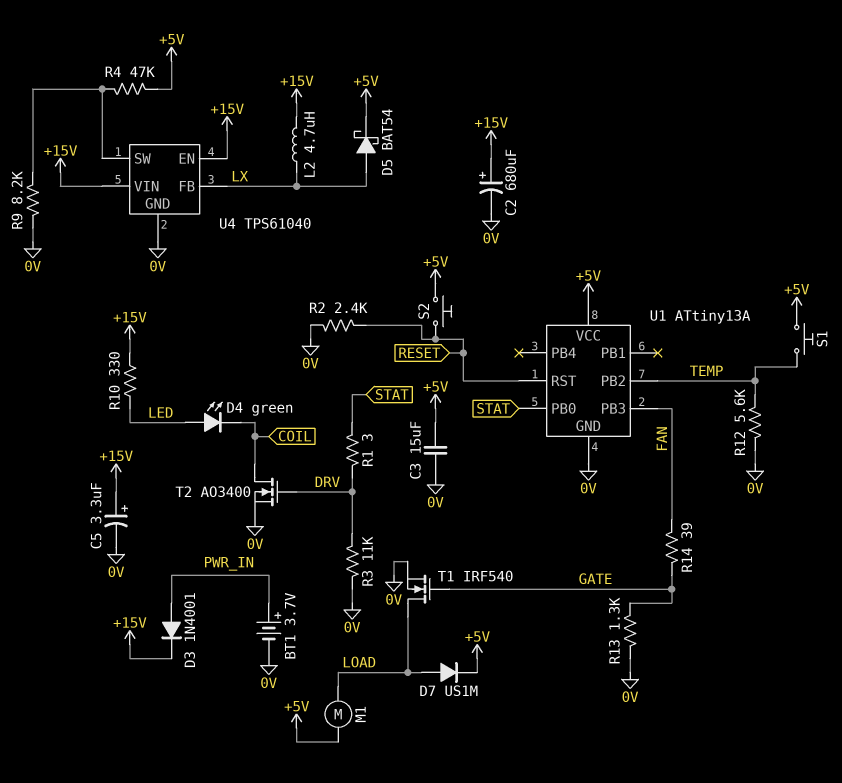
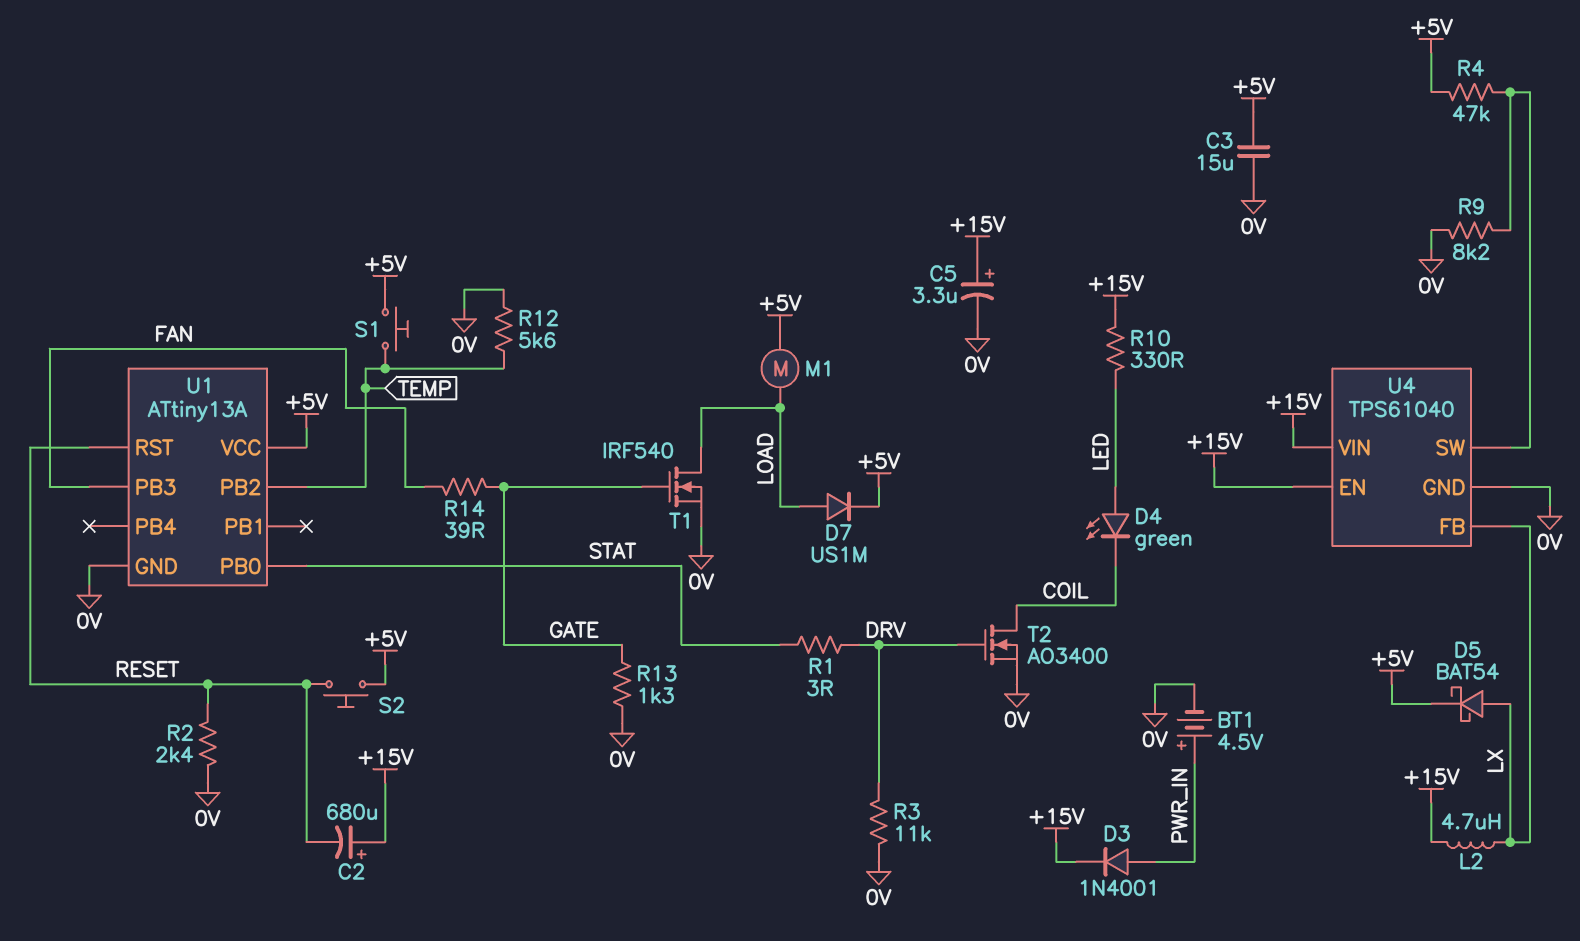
BT1: 3.7V (plus PWR_IN, minus 0V) -> 4.5V (plus PWR_IN, minus 0V)
C2: 680uF (plus +15V, minus 0V) -> 680uF (plus +15V, minus RESET)

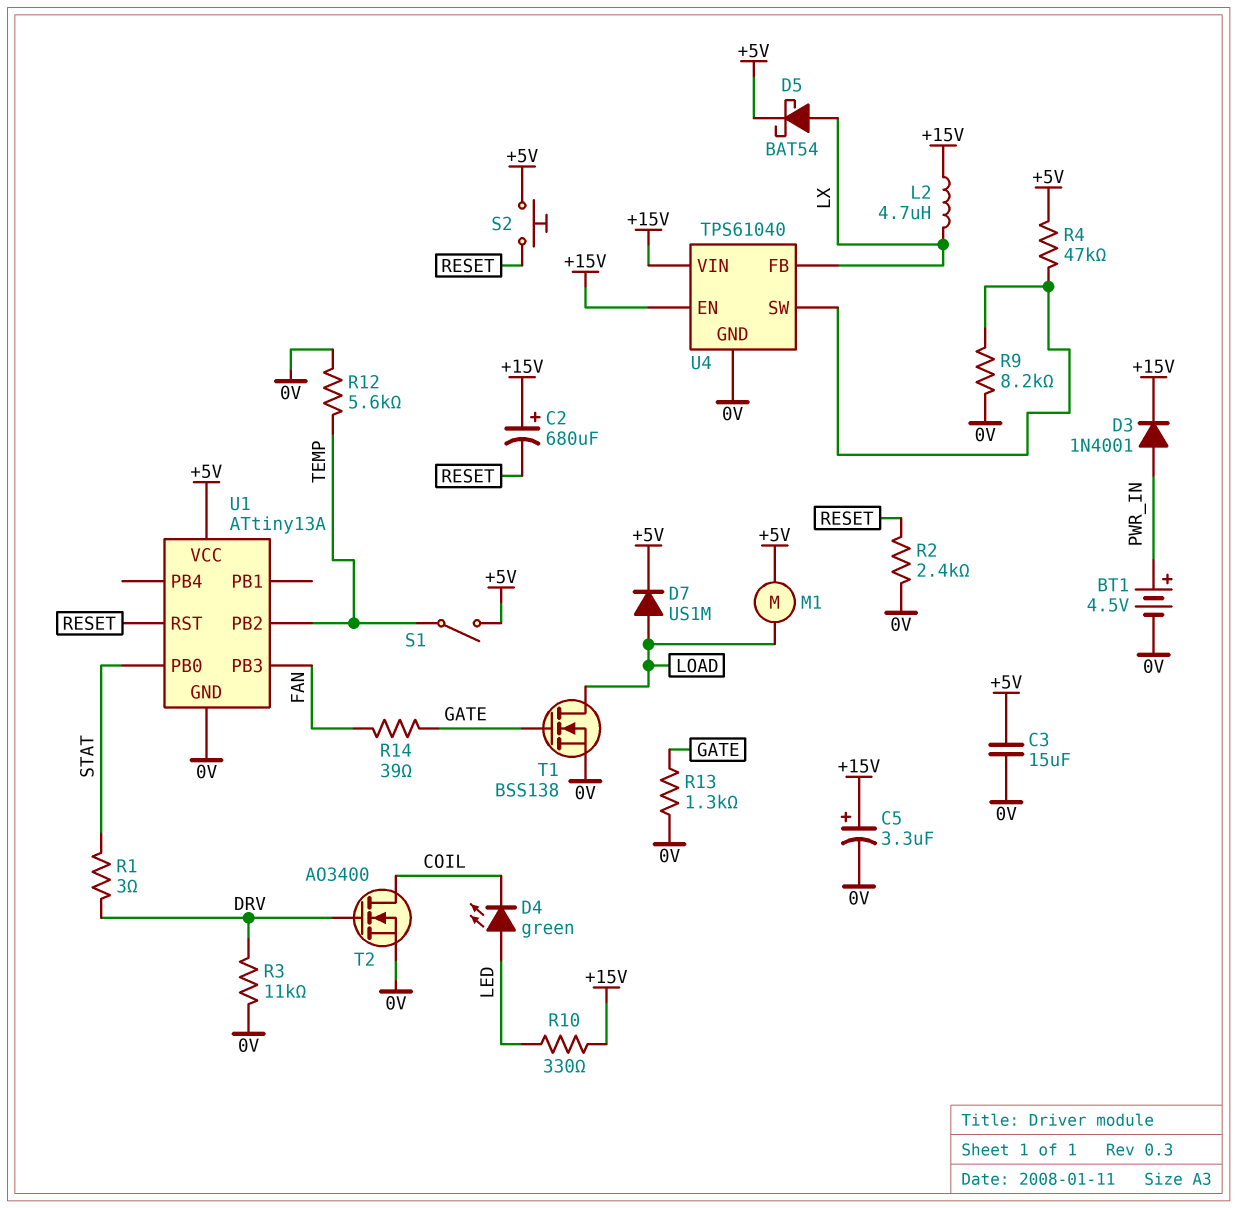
S1: button (+5V, TEMP) -> switch (+5V, TEMP)
T1: NMOS IRF540 (G GATE, D LOAD, S 0V) -> NMOS BSS138 (G GATE, D LOAD, S 0V)

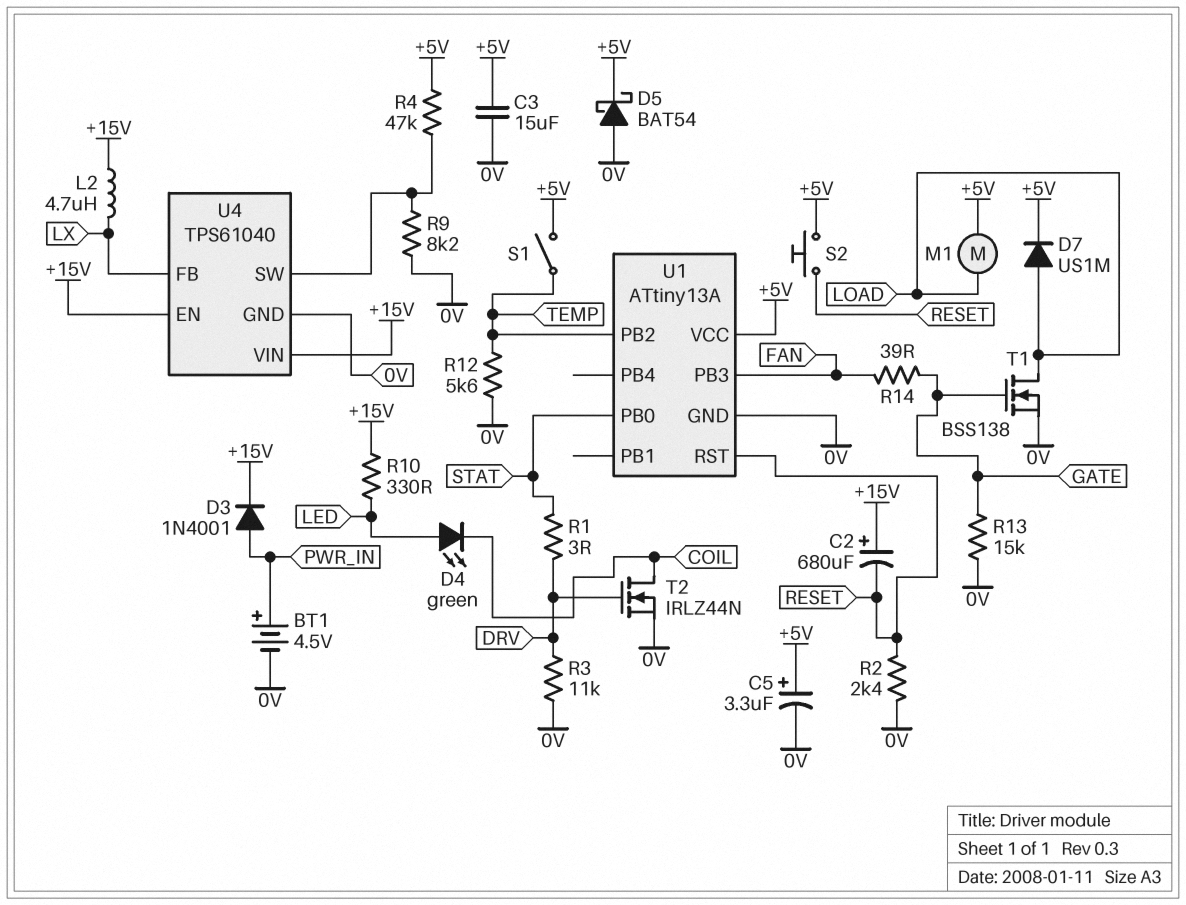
C5: 3.3uF (plus +15V, minus 0V) -> 3.3uF (plus +5V, minus 0V)
D5: schottky BAT54 (A LX, K +5V) -> schottky BAT54 (A 0V, K +5V)
R13: 1.3k (0V, GATE) -> 15k (0V, GATE)
T2: NMOS AO3400 (G DRV, D COIL, S 0V) -> NMOS IRLZ44N (G DRV, D COIL, S 0V)

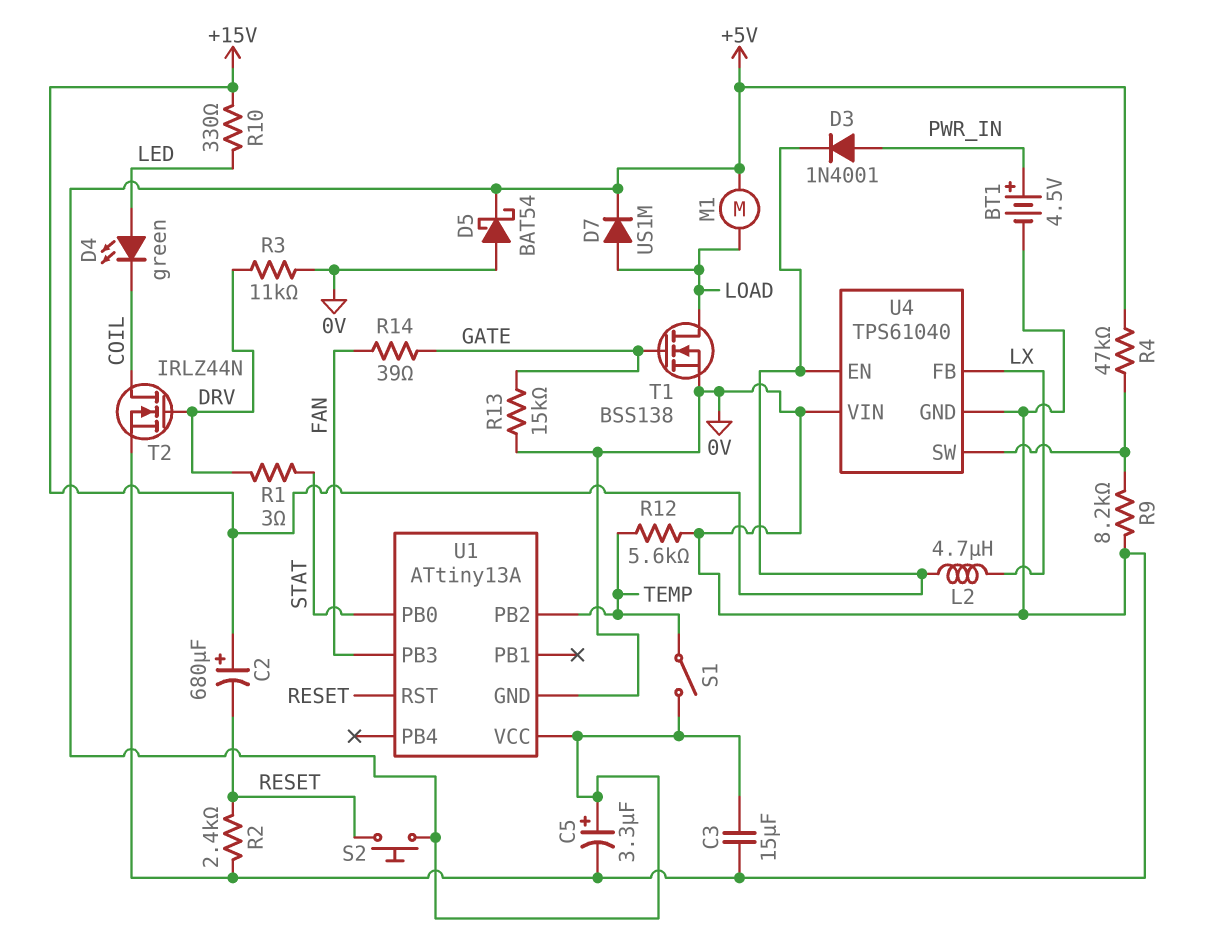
U4 pin VIN: +15V -> 0V

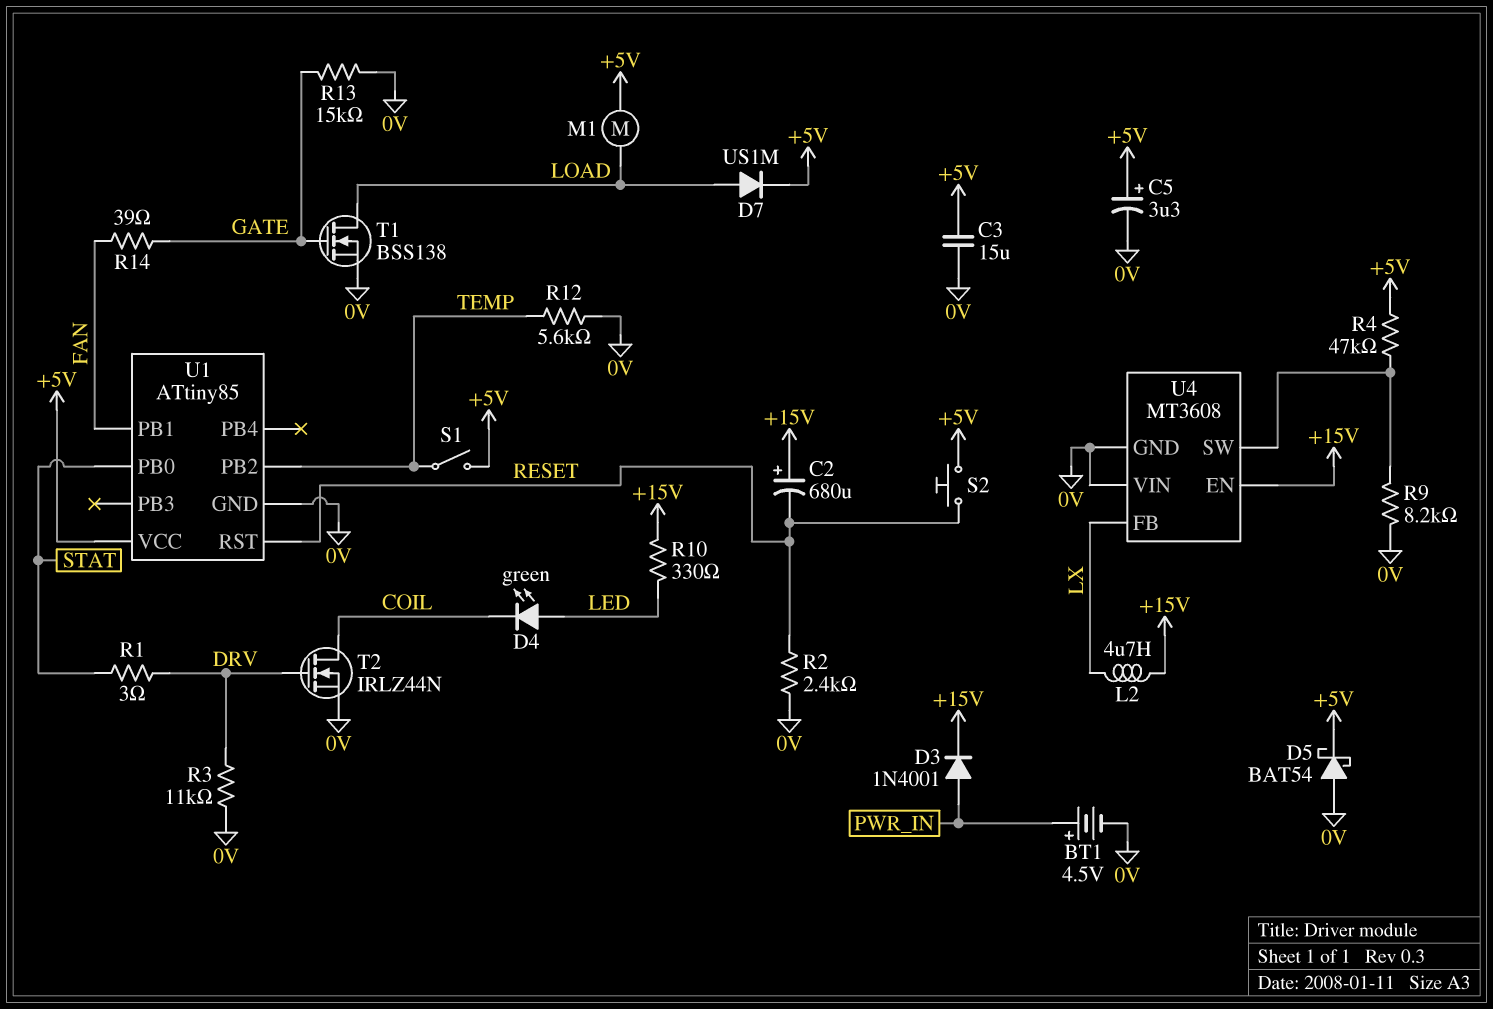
U1: ATtiny13A -> ATtiny85
U1 pin PB1: none -> FAN
U1 pin PB3: FAN -> none
U4: TPS61040 -> MT3608

